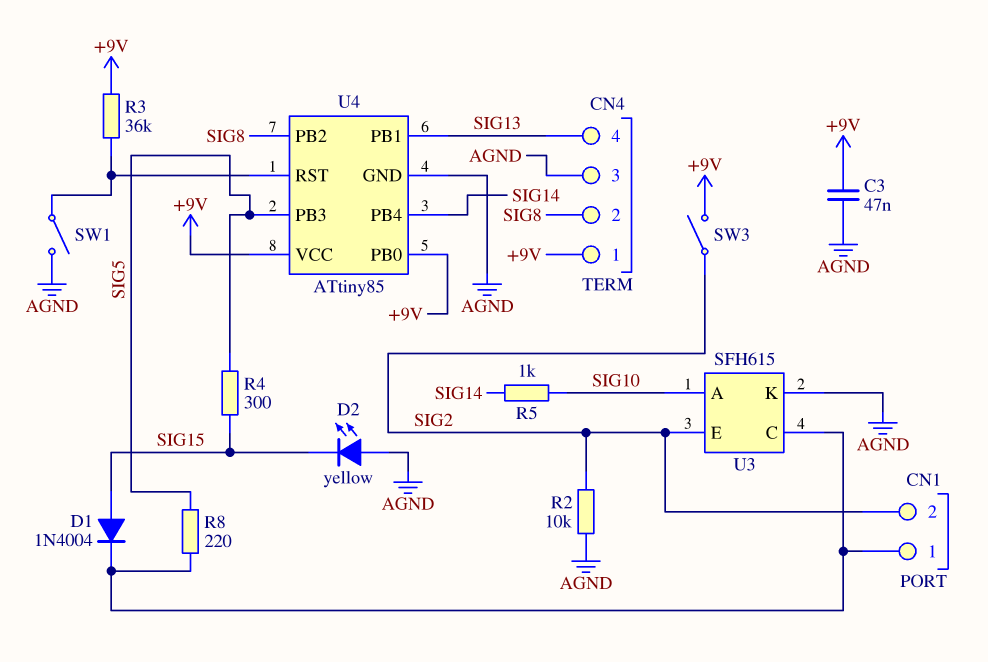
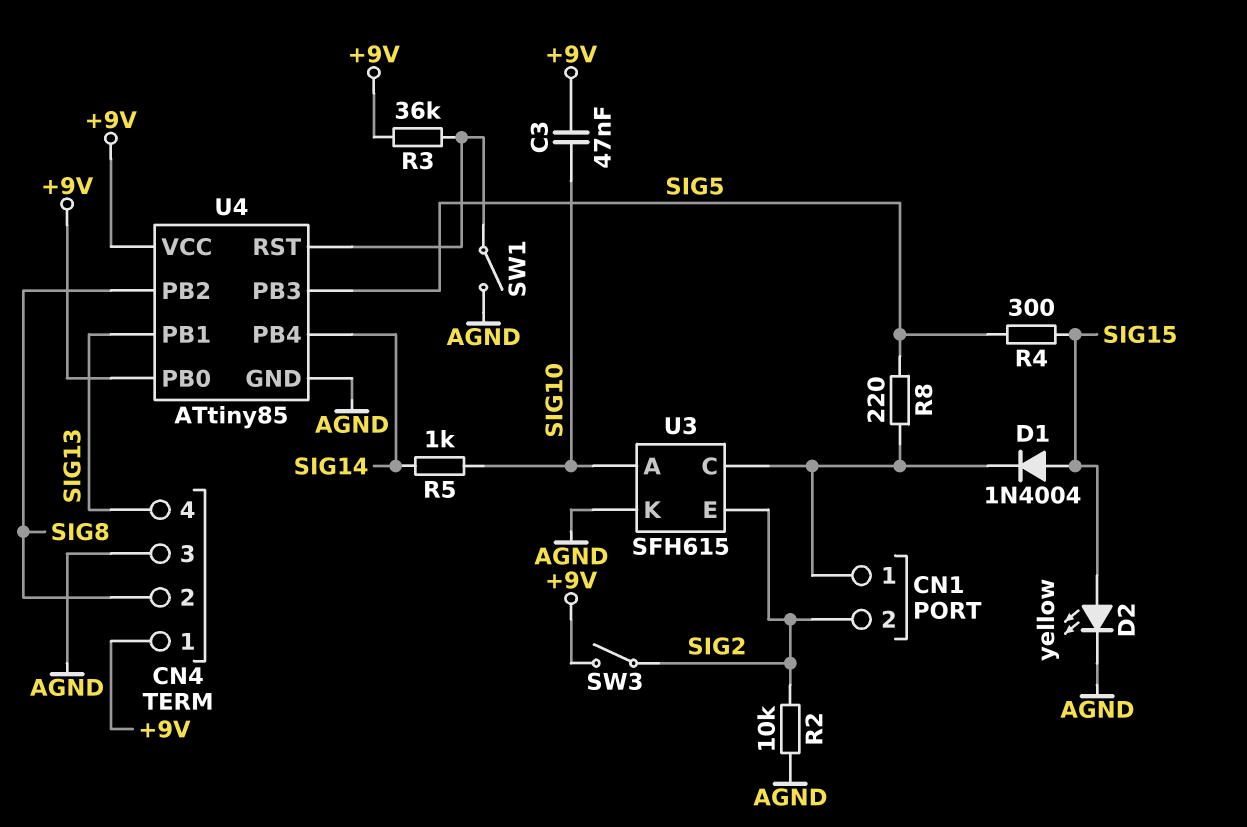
C3: 47nF (+9V, AGND) -> 47nF (+9V, SIG10)
D2: LED yellow (A AGND, K SIG15) -> LED yellow (A SIG15, K AGND)

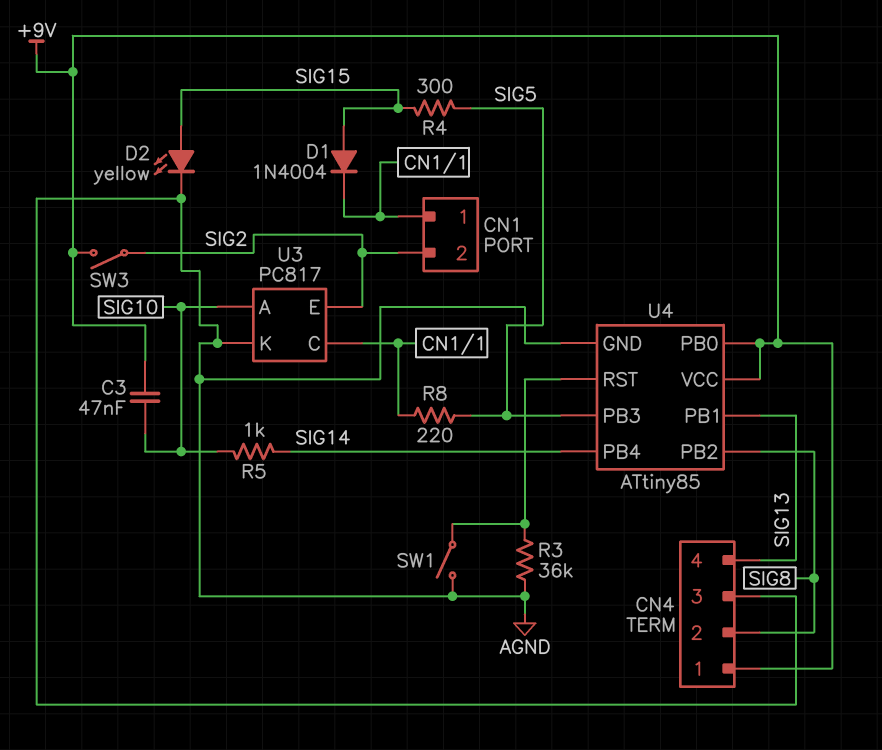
R2: 10k (AGND, SIG2) -> none
R3: 36k (+9V, U4/RST) -> 36k (AGND, U4/RST)
U3: SFH615 -> PC817

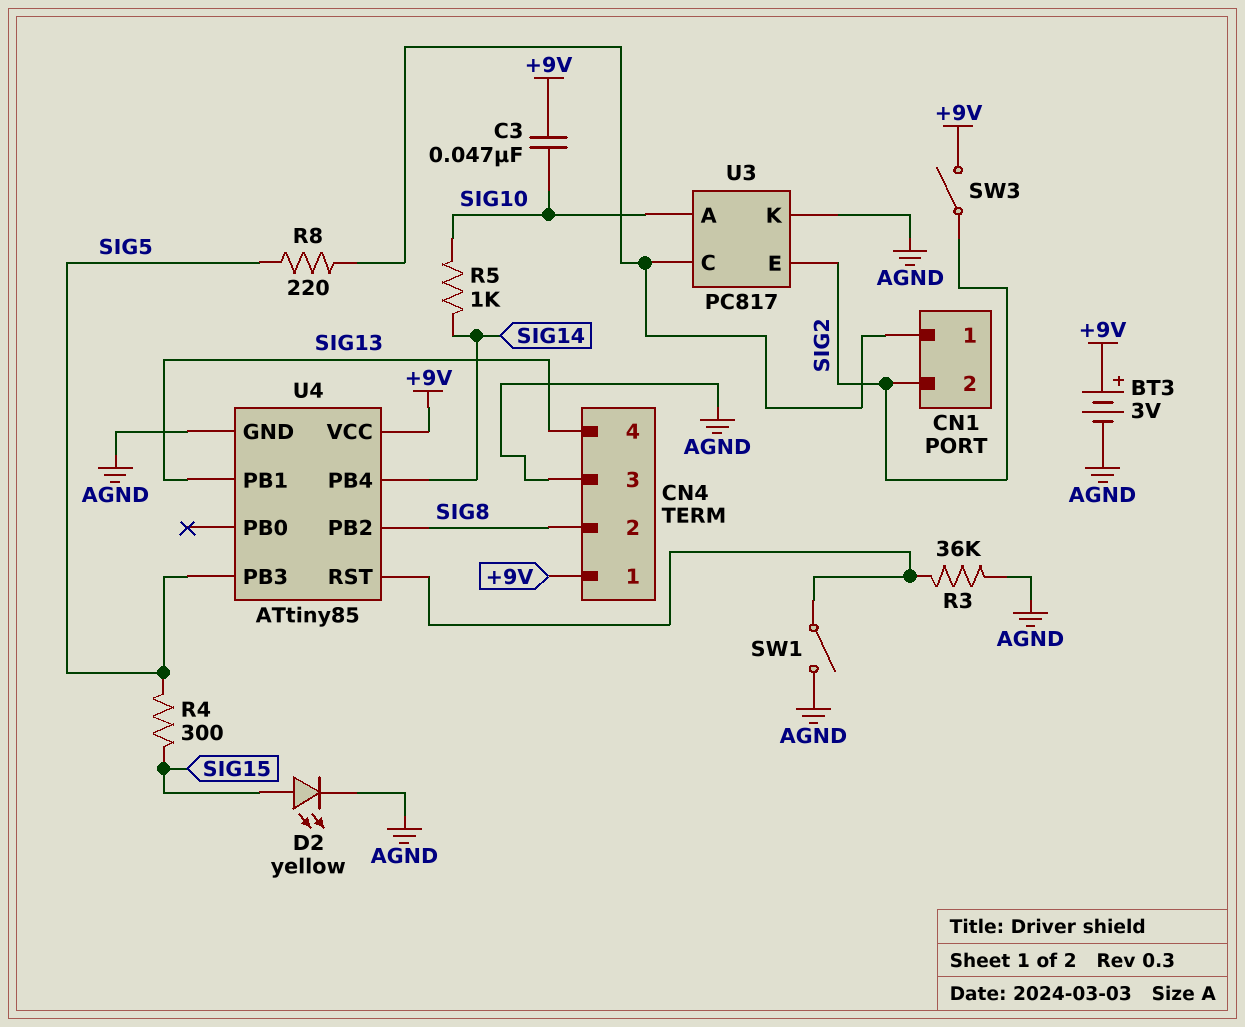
BT3: none -> 3V (plus +9V, minus AGND)
D1: diode 1N4004 (A SIG15, K CN1/1) -> none
U4 pin PB0: +9V -> none

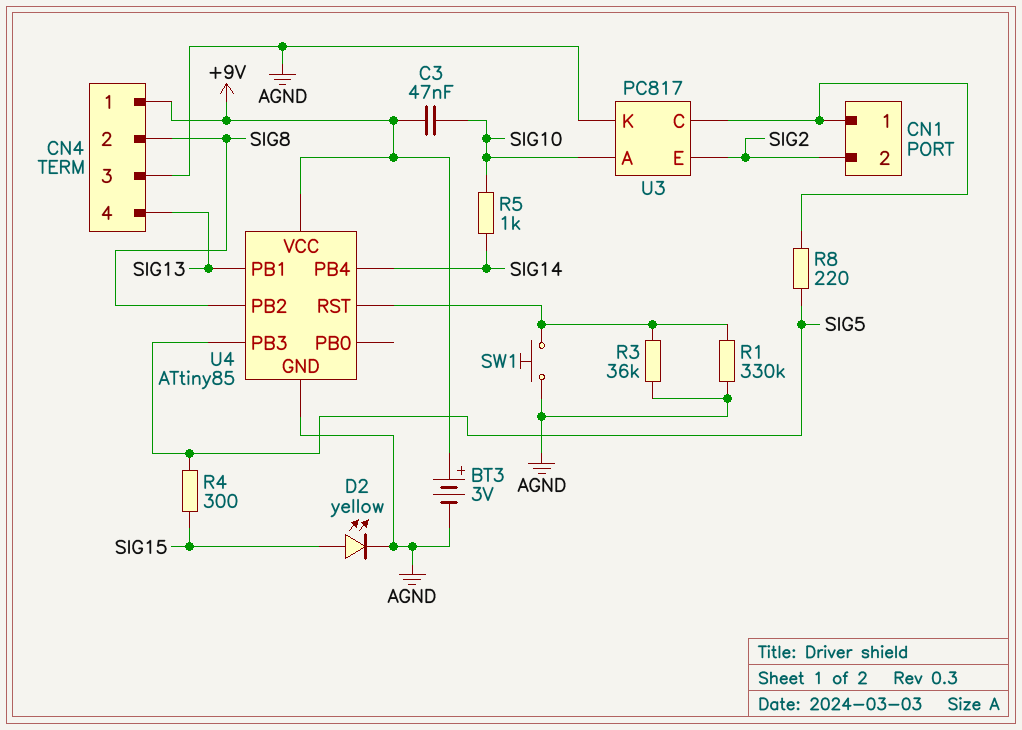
R1: none -> 330k (AGND, U4/RST)
SW1: switch (AGND, U4/RST) -> button (AGND, U4/RST)
SW3: switch (+9V, SIG2) -> none

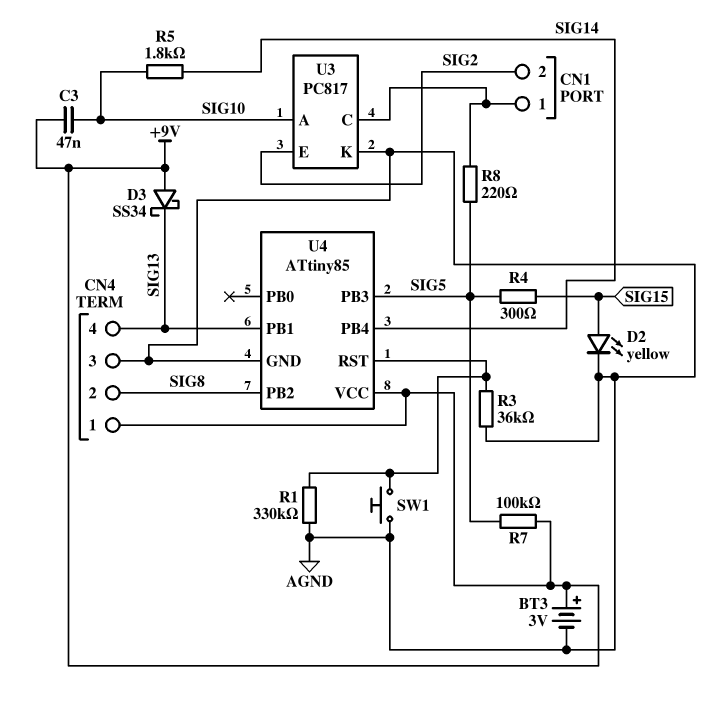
D3: none -> schottky SS34 (A +9V, K SIG13)
R5: 1k (SIG10, SIG14) -> 1.8k (SIG10, SIG14)
R7: none -> 100k (+9V, SIG5)

